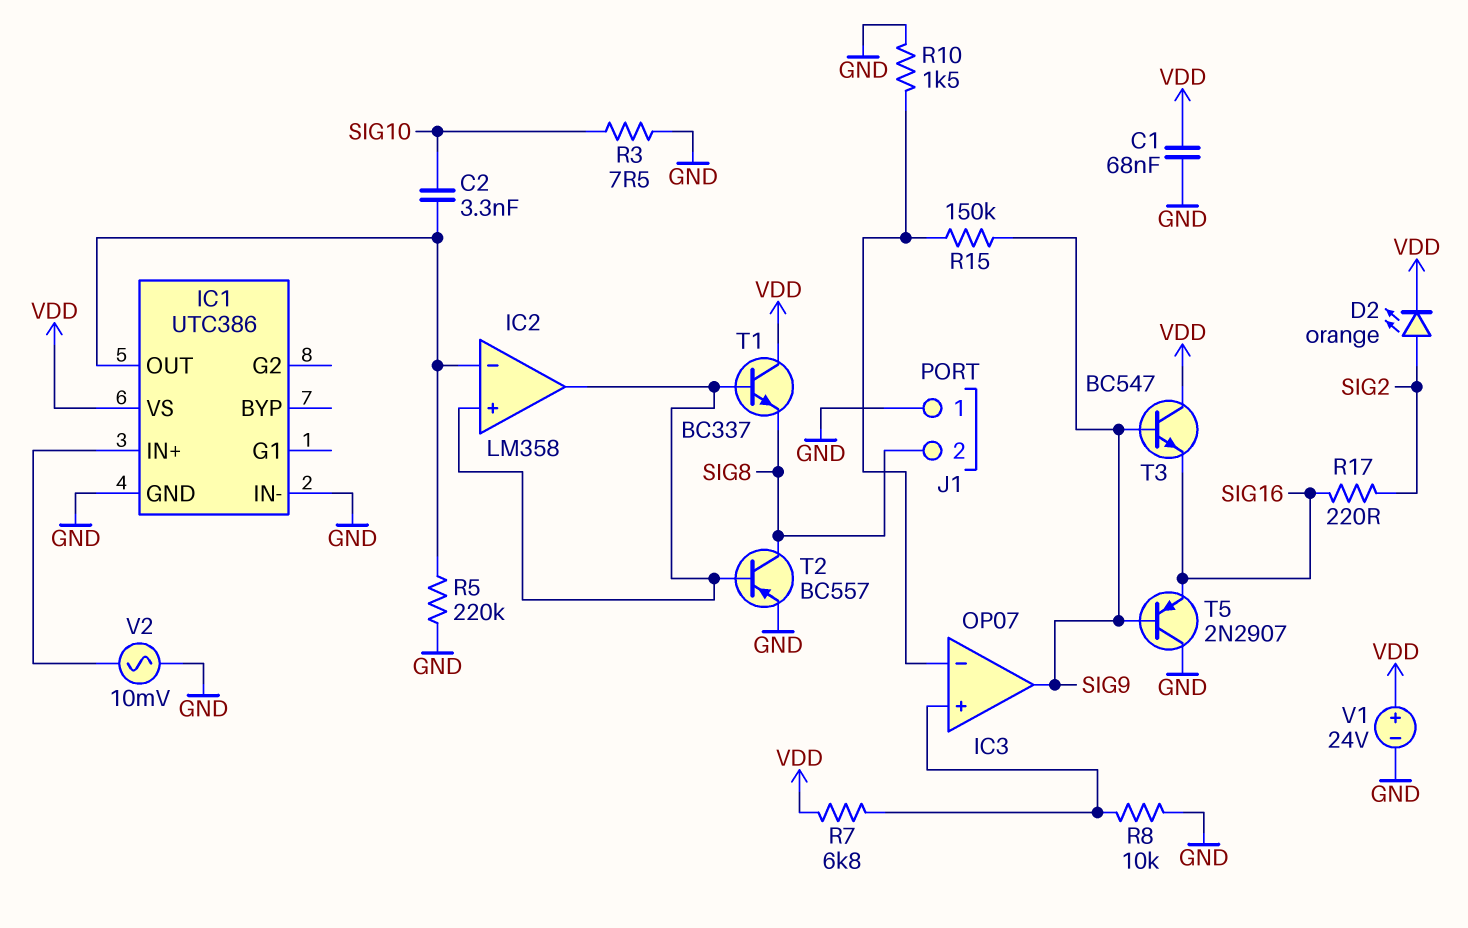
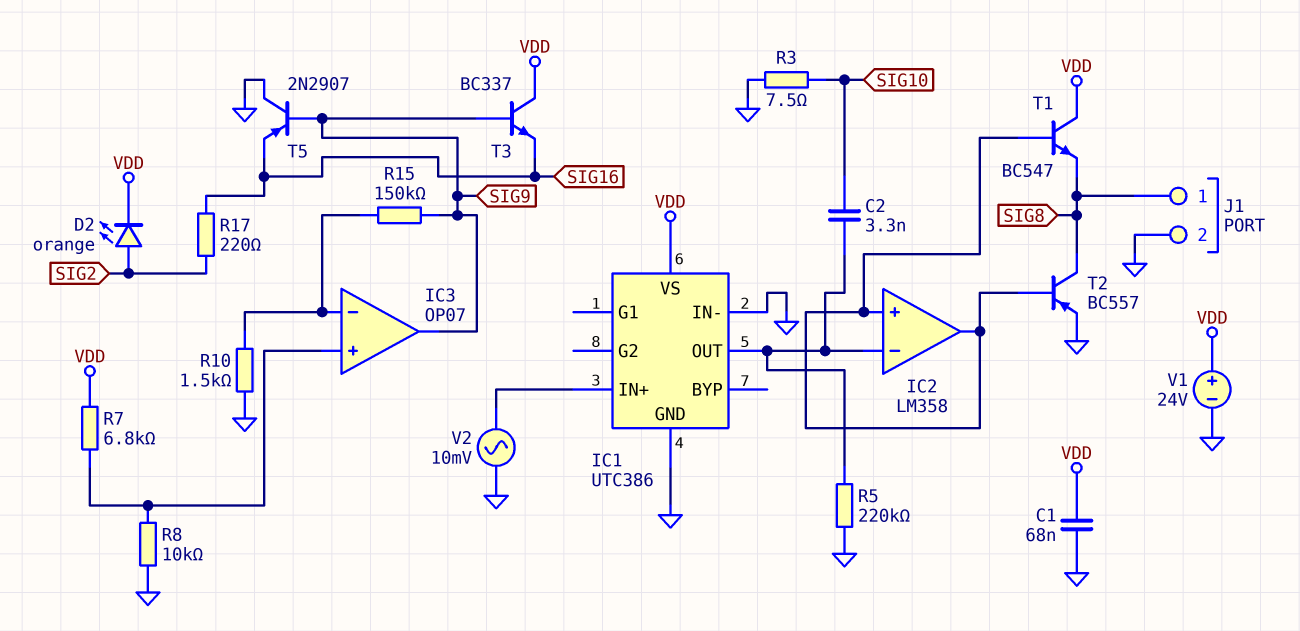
J1 pin 1: GND -> SIG8
J1 pin 2: SIG8 -> GND
T1: NPN BC337 (B IC2/in+, C VDD, E SIG8) -> NPN BC547 (B IC2/in+, C VDD, E SIG8)
T3: NPN BC547 (B SIG9, C VDD, E SIG16) -> NPN BC337 (B SIG9, C VDD, E SIG16)

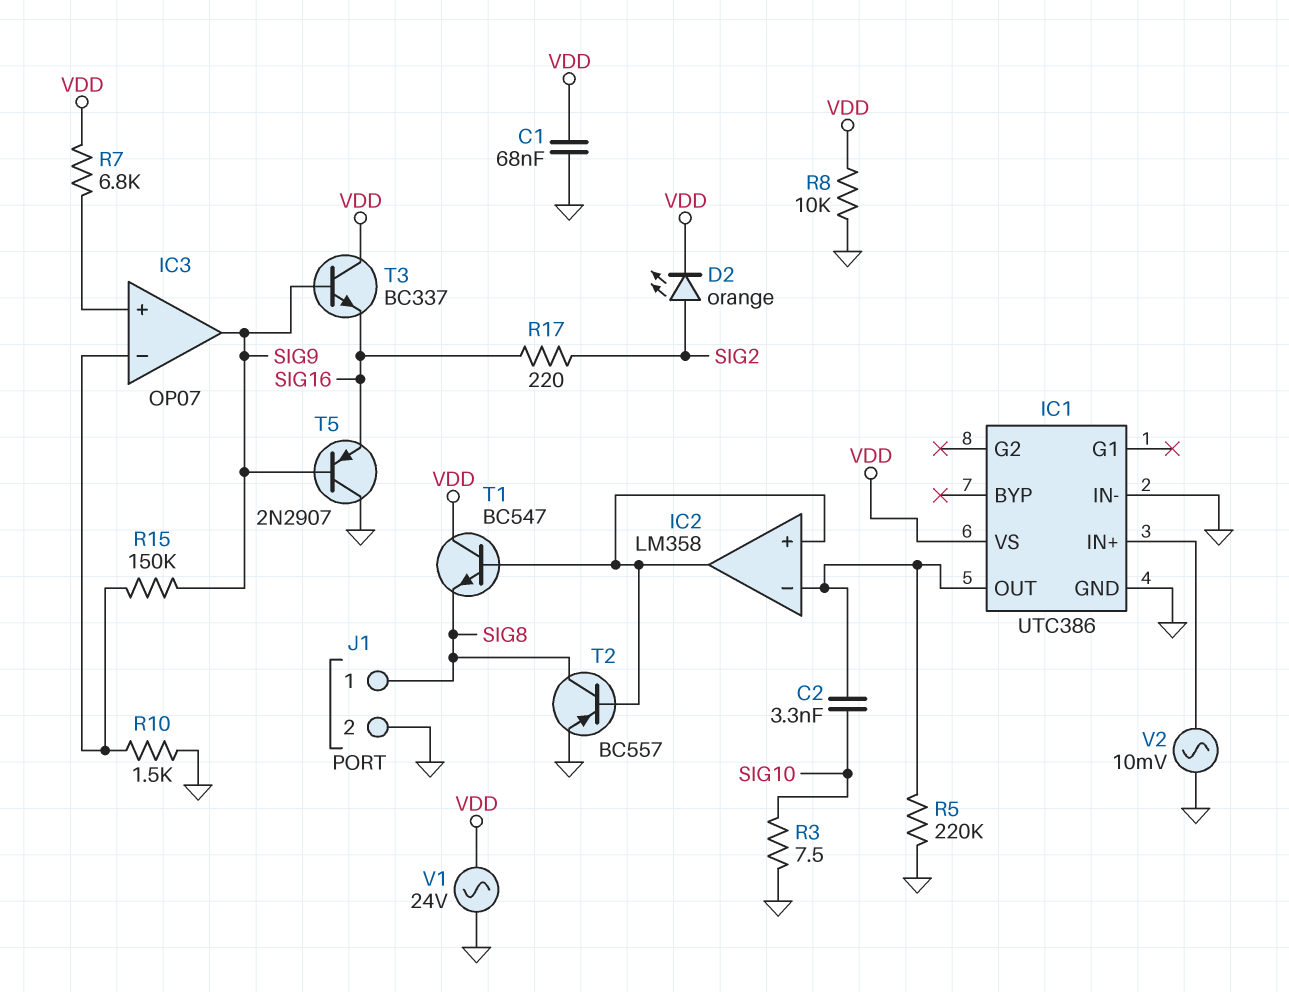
R8: 10k (GND, IC3/in+) -> 10k (GND, VDD)
V1: 24V (plus VDD, minus GND) -> AC 24V (GND, VDD)

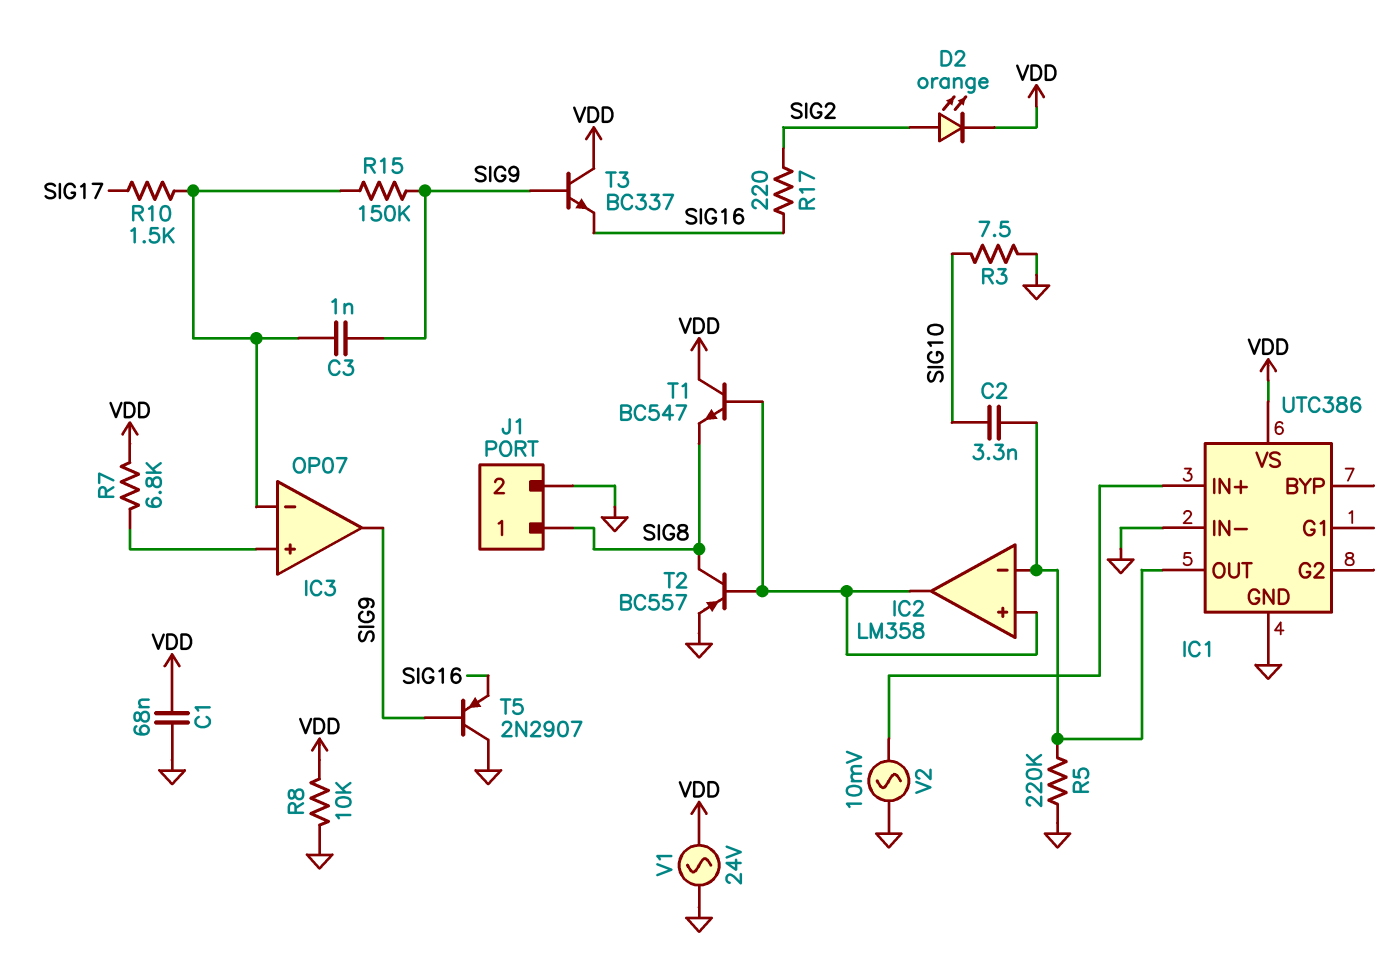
C3: none -> 1nF (IC3/in-, SIG9)
R10: 1.5k (GND, IC3/in-) -> 1.5k (IC3/in-, SIG17)

